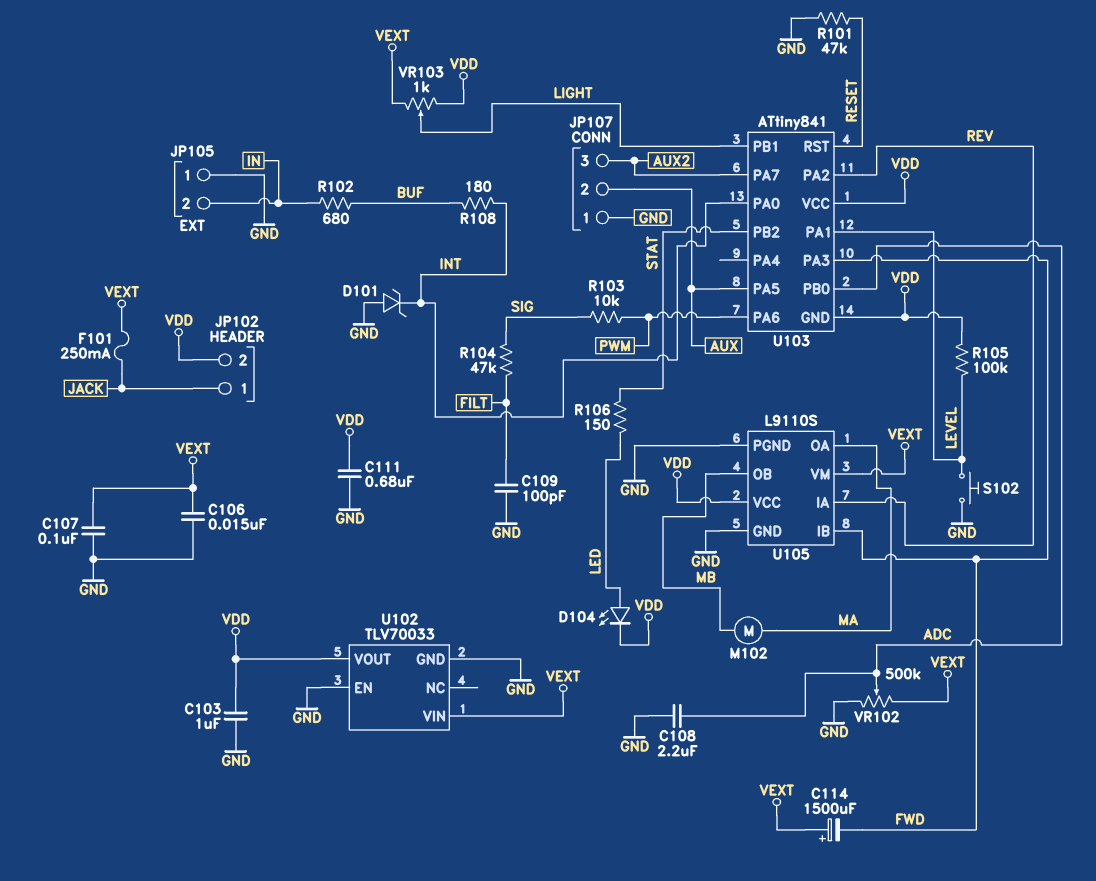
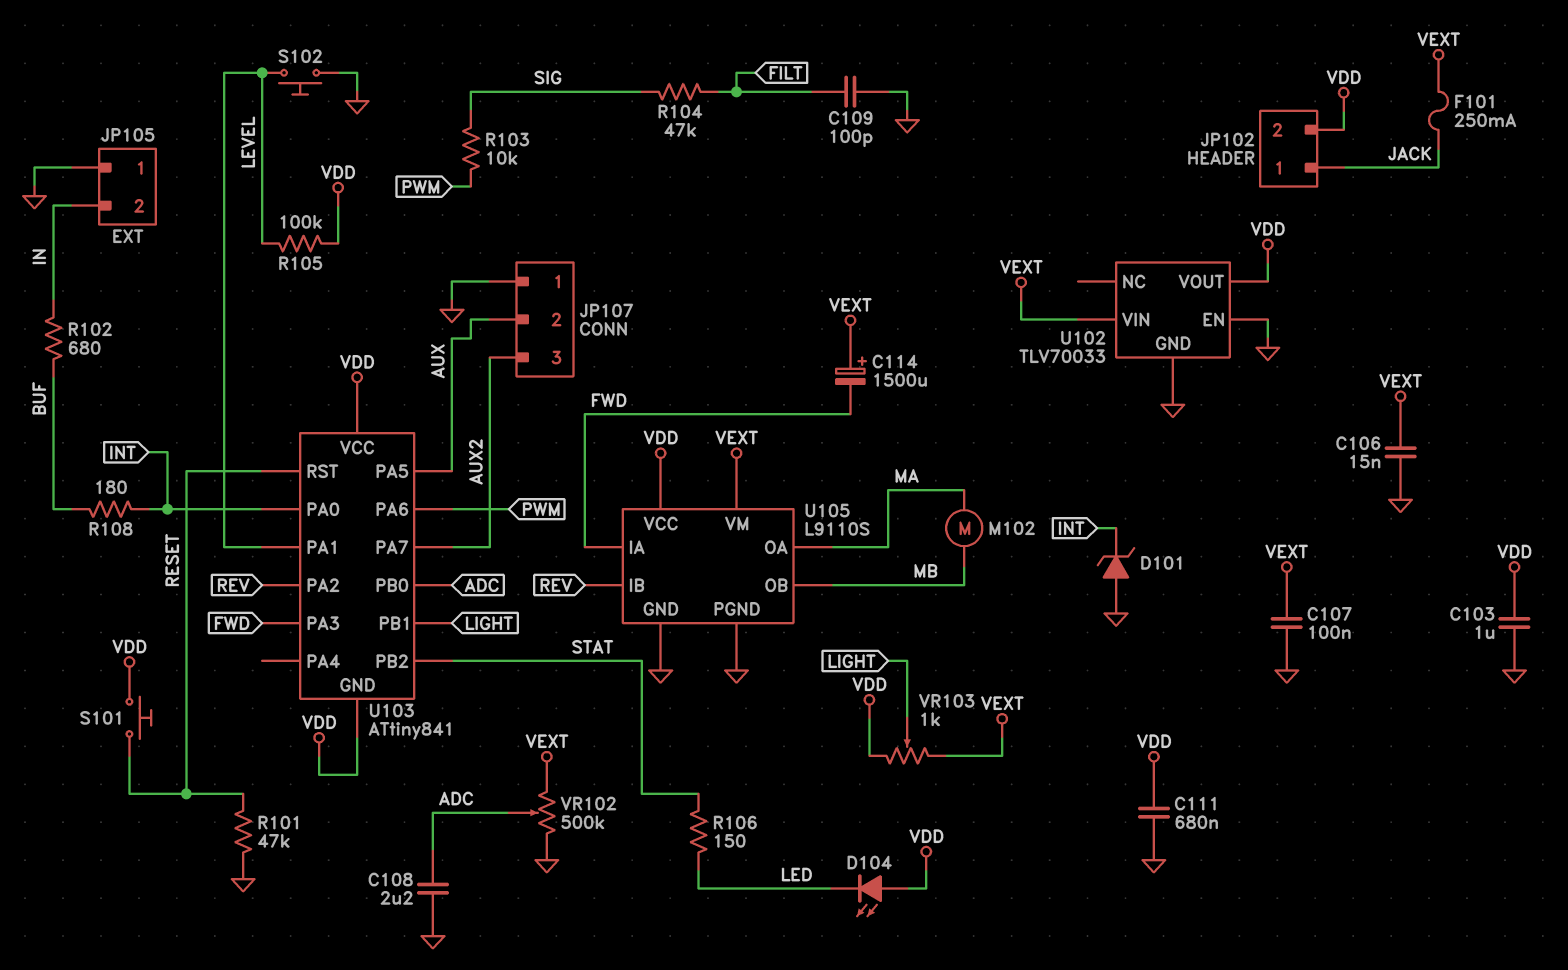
D104: LED (A LED, K VDD) -> LED (A VDD, K LED)
S101: none -> button (RESET, VDD)
U105 pin IA: REV -> FWD
U105 pin IB: FWD -> REV

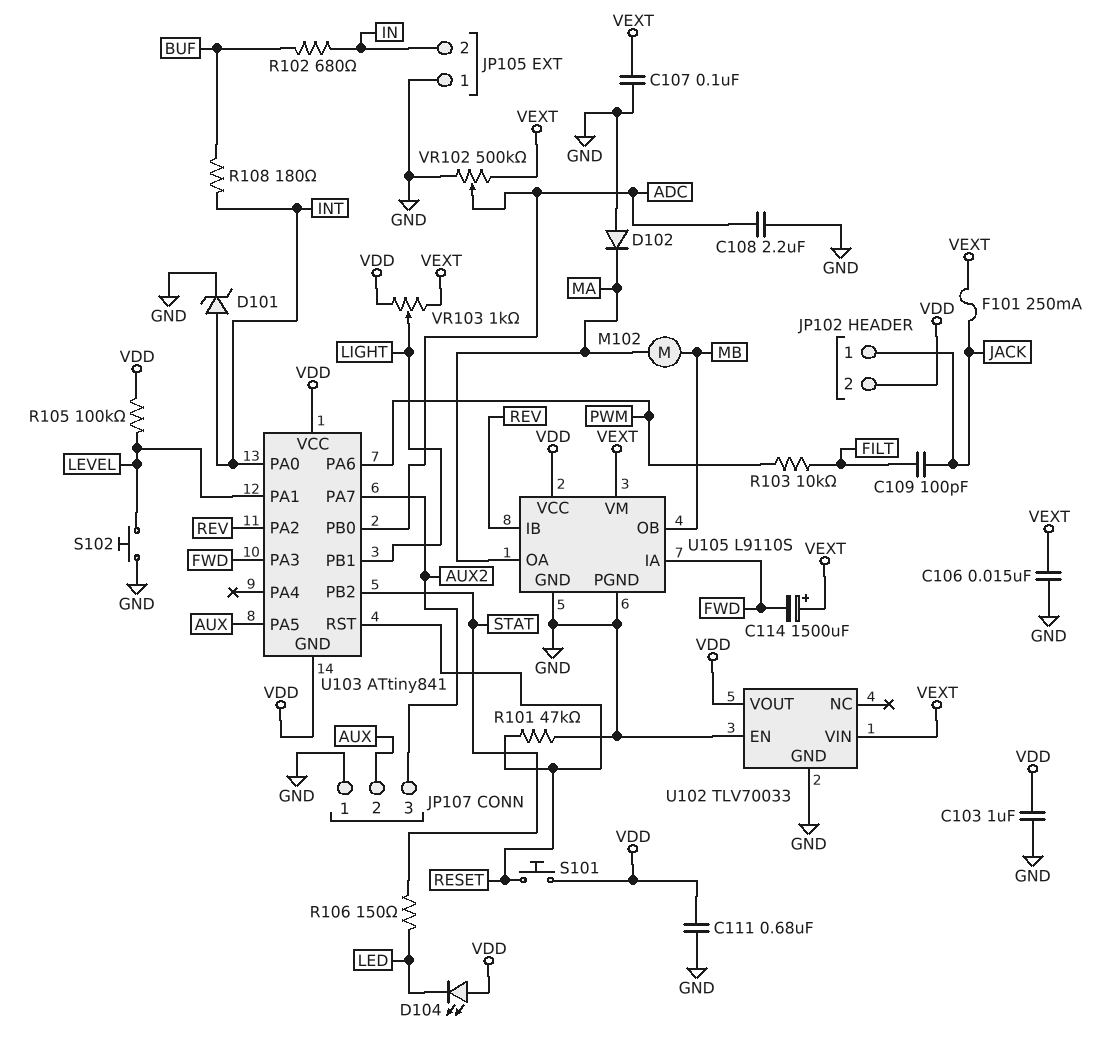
C109: 100pF (FILT, GND) -> 100pF (FILT, JACK)
D101: zener (A GND, K INT) -> zener (A INT, K GND)
D102: none -> diode (A GND, K MA)
R103: 10k (PWM, SIG) -> 10k (FILT, PWM)
R104: 47k (FILT, SIG) -> none

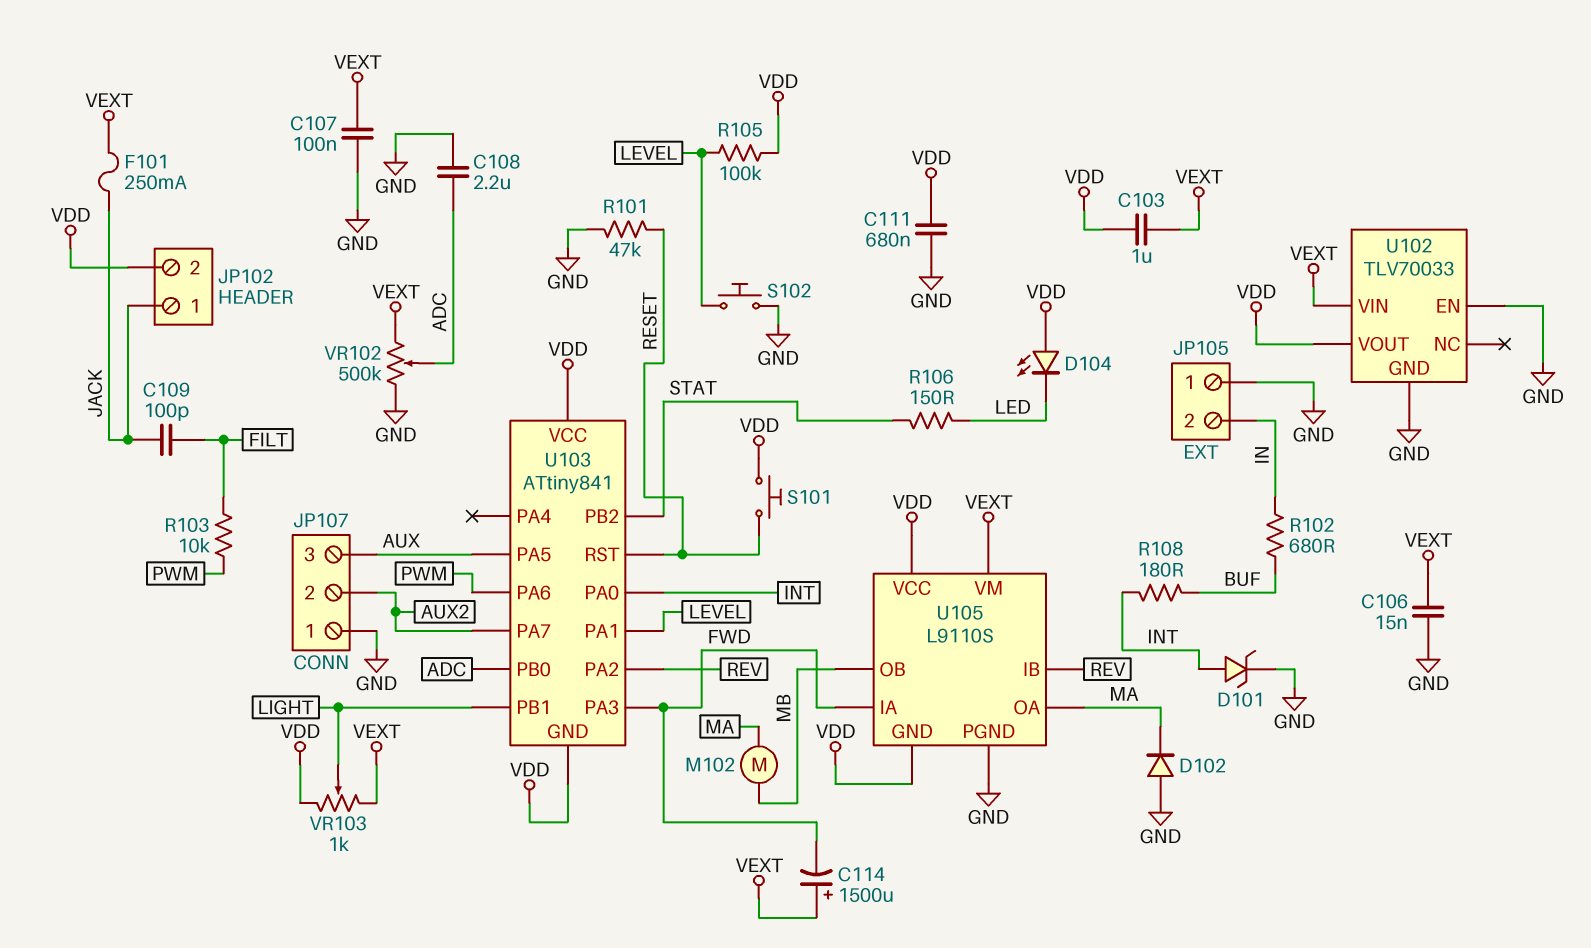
C103: 1uF (GND, VDD) -> 1uF (VDD, VEXT)
JP107 pin 2: AUX -> AUX2
JP107 pin 3: AUX2 -> AUX
U105 pin GND: GND -> VDD

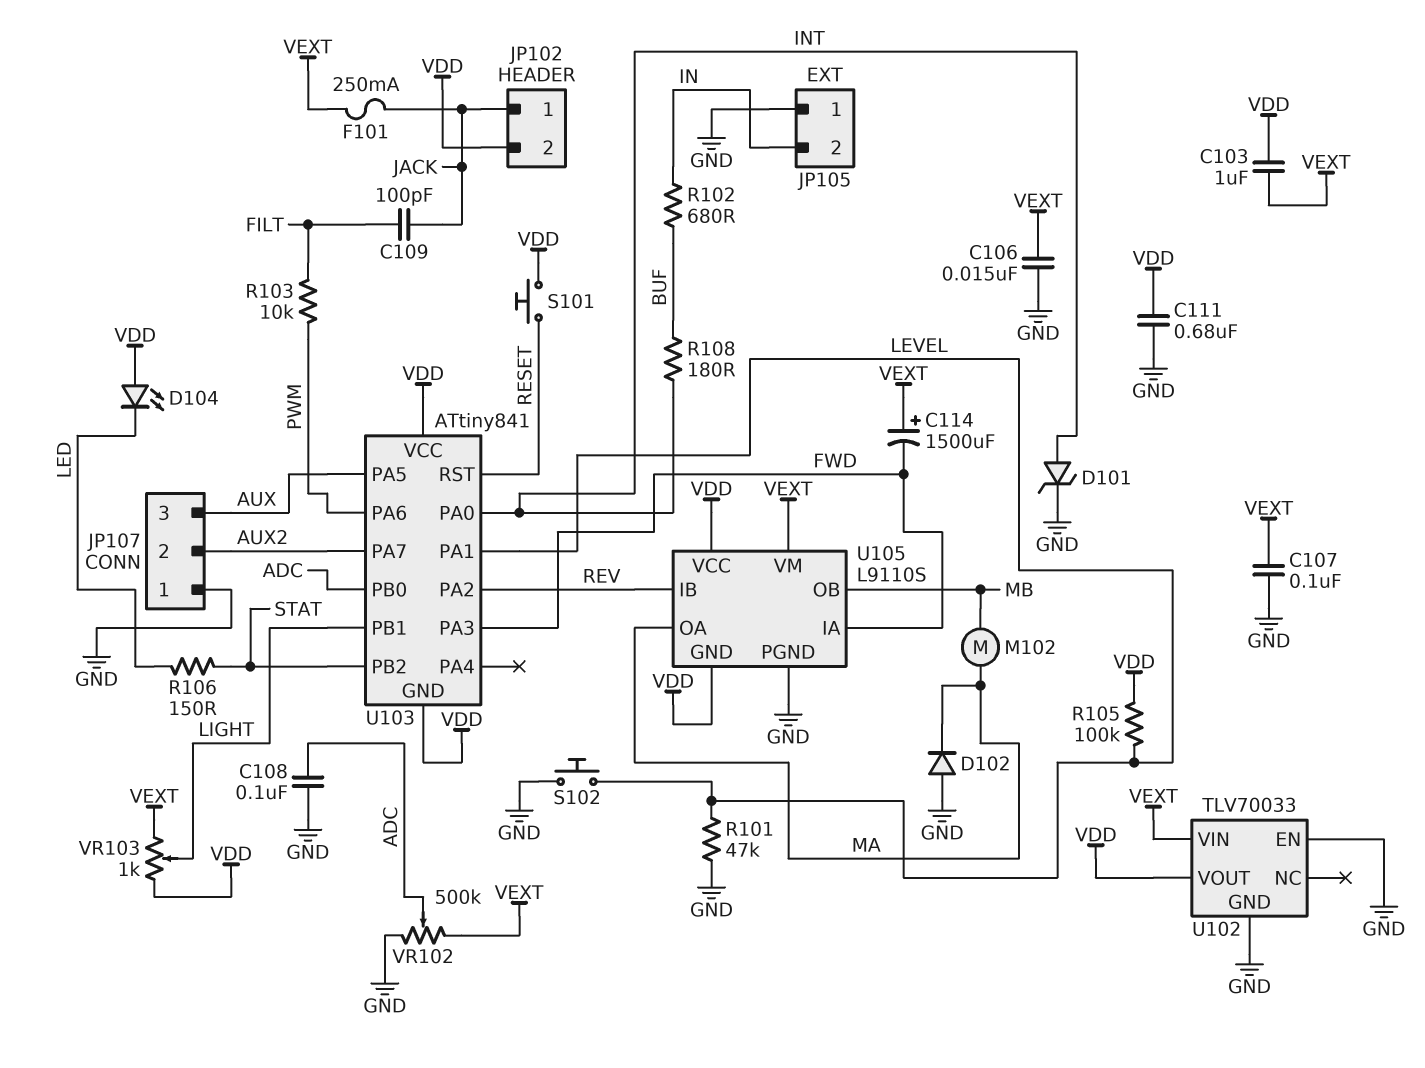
C108: 2.2uF (ADC, GND) -> 100nF (ADC, GND)
R101: 47k (GND, RESET) -> 47k (GND, LEVEL)

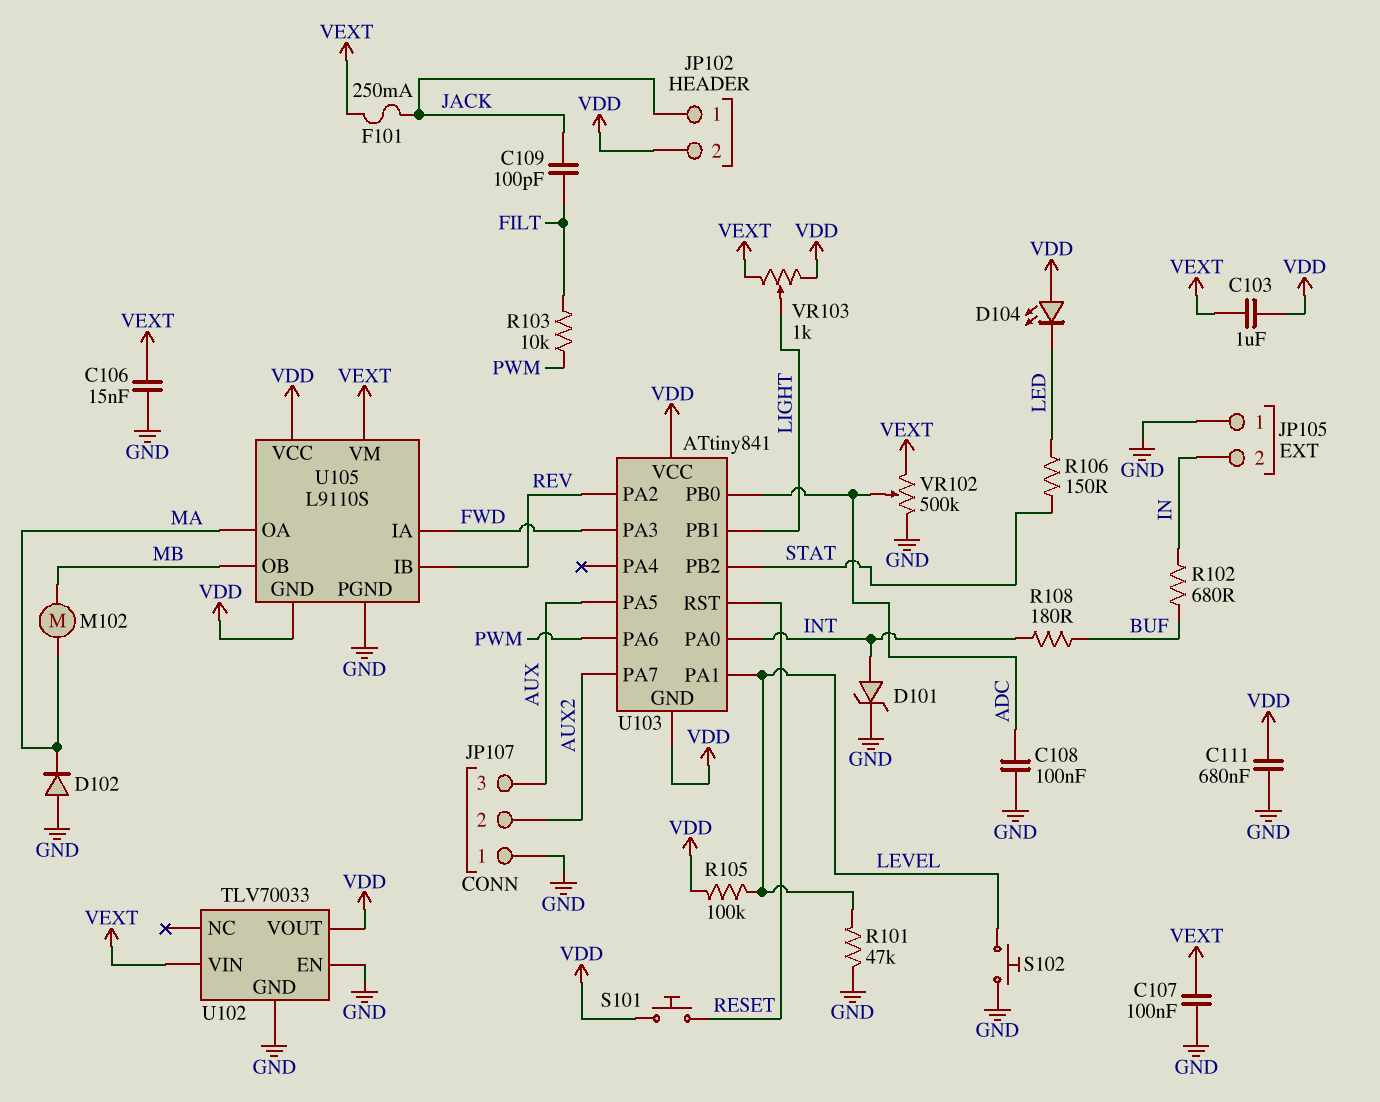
C114: 1500uF (plus VEXT, minus FWD) -> none

